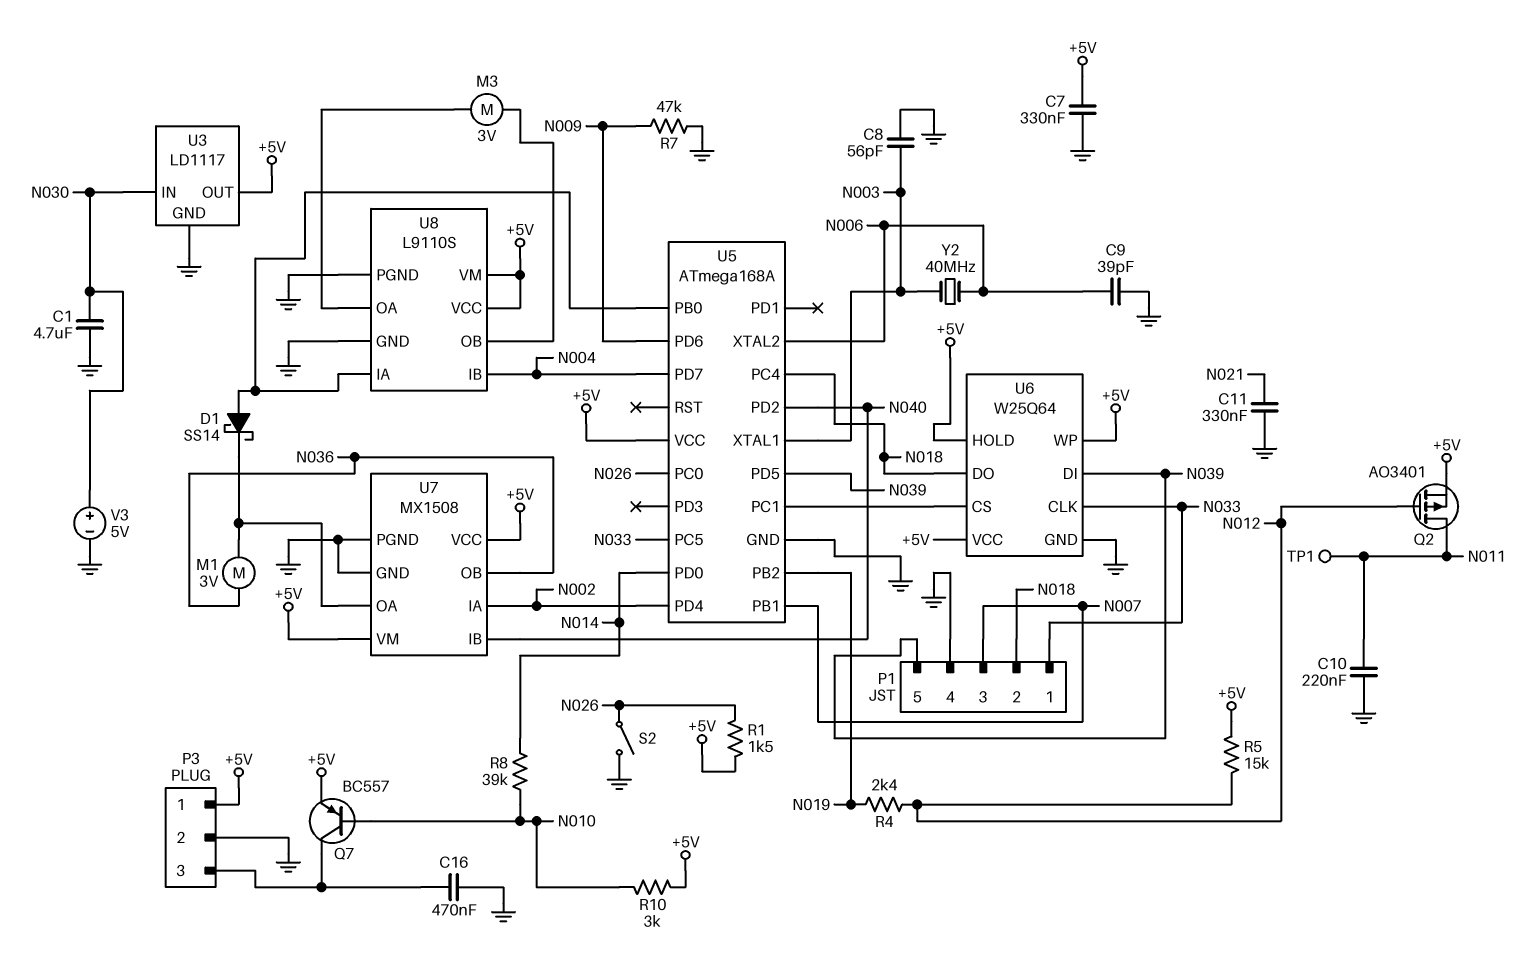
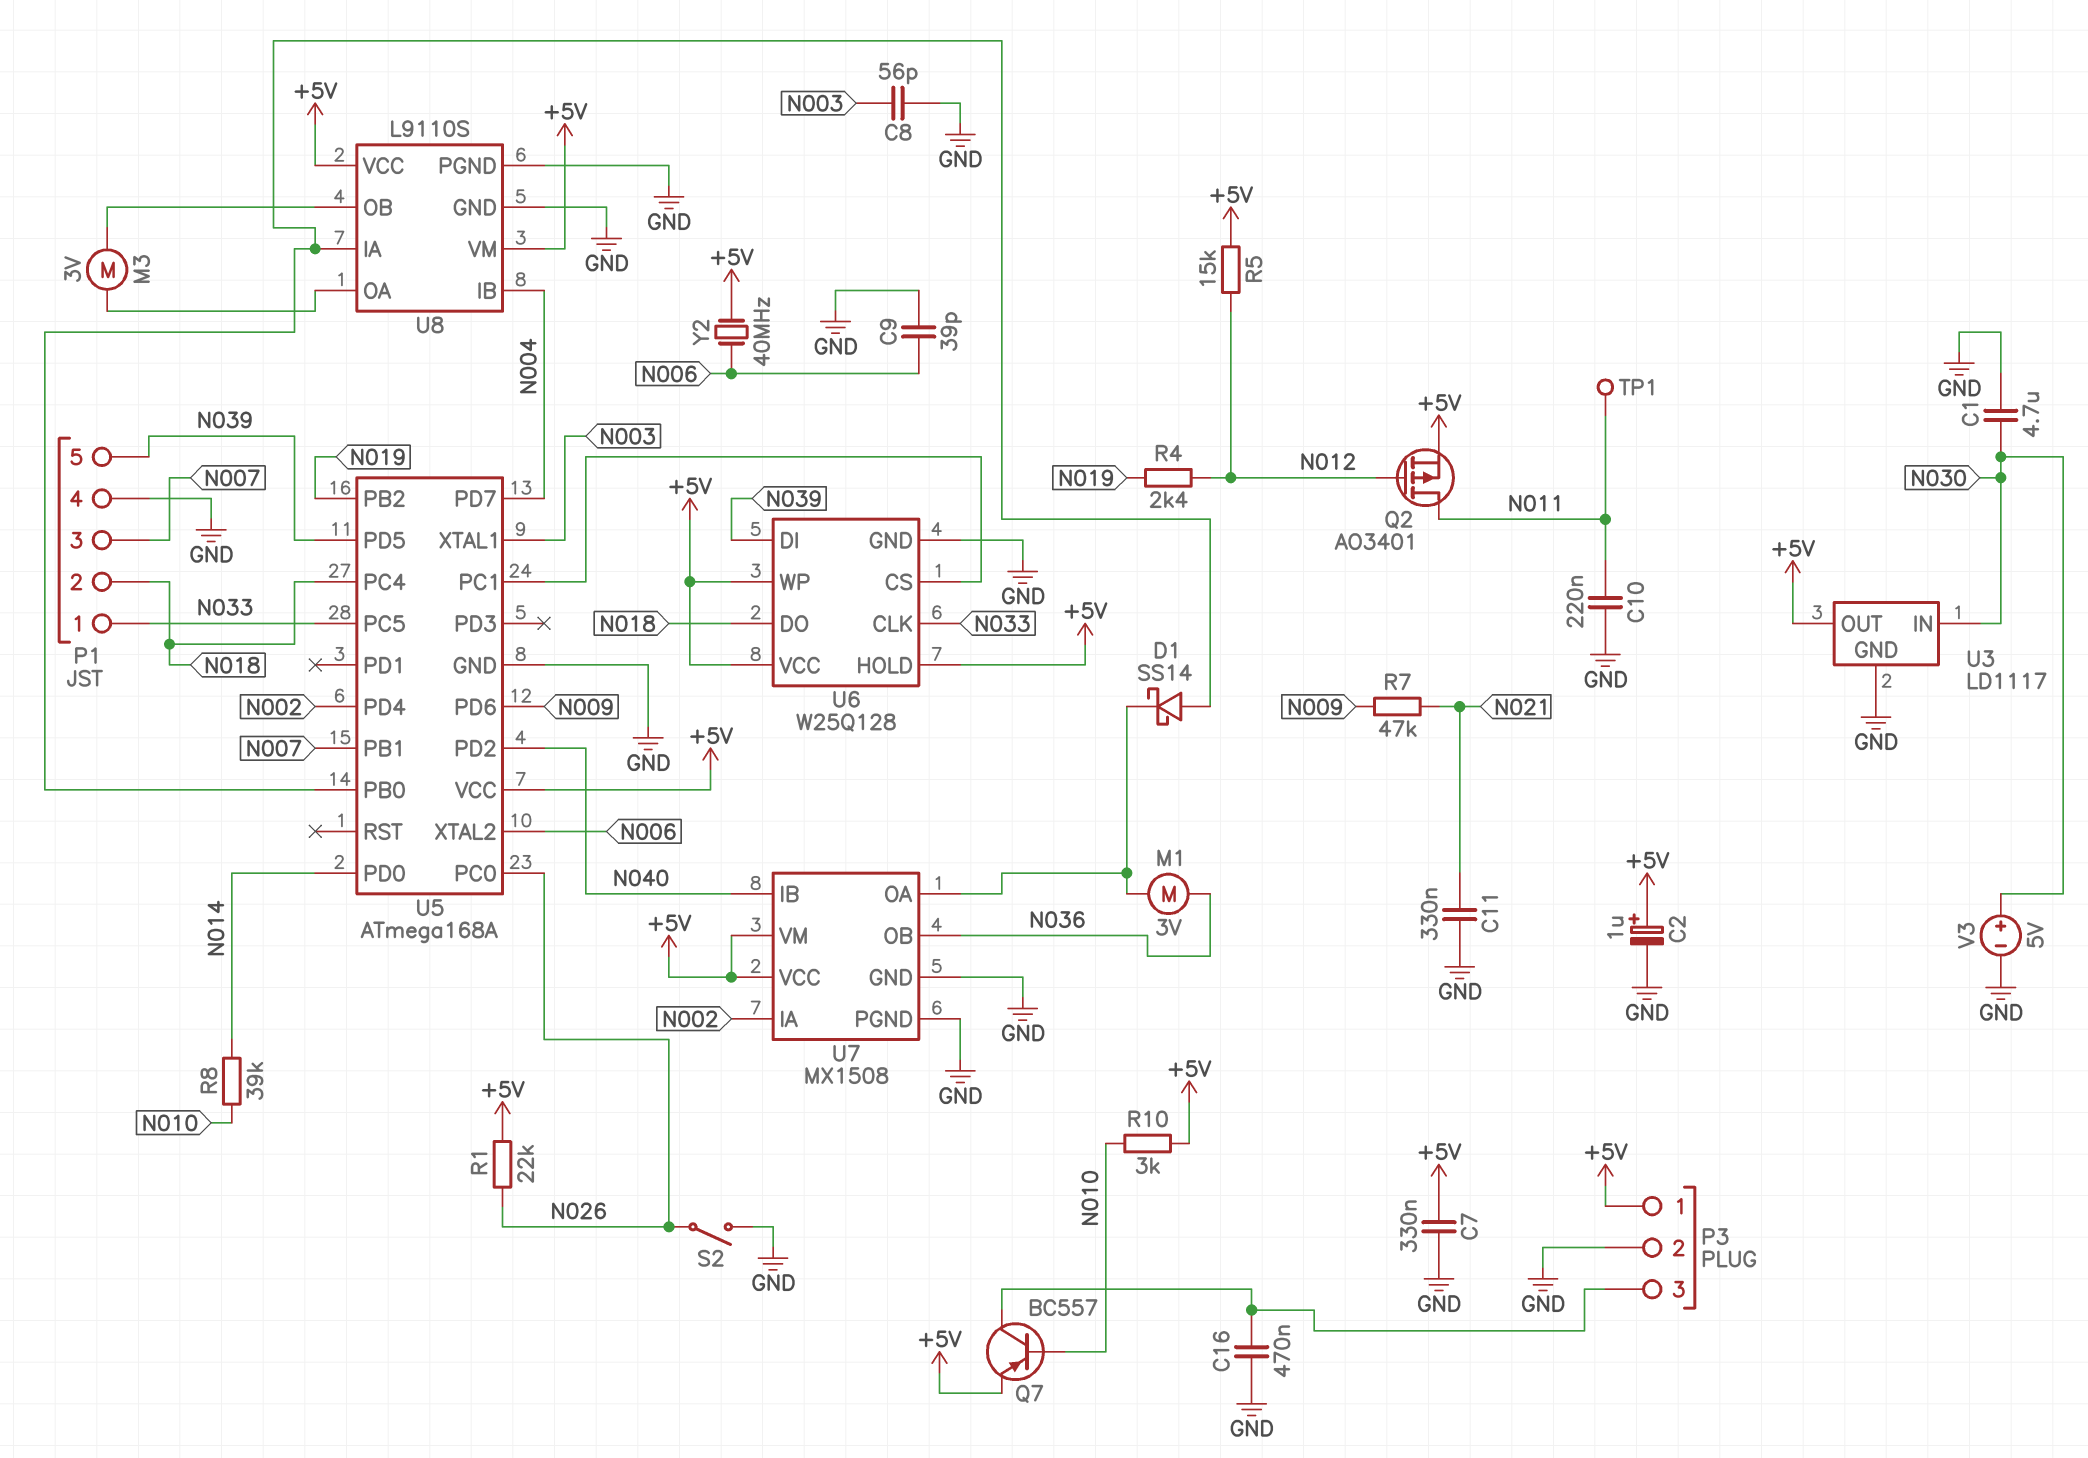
C2: none -> 1uF (plus +5V, minus GND)
R1: 1.5k (+5V, N026) -> 22k (+5V, N026)
R7: 47k (GND, N009) -> 47k (N009, N021)
U6: W25Q64 -> W25Q128
Y2: 40MHz (N003, N006) -> 40MHz (+5V, N006)

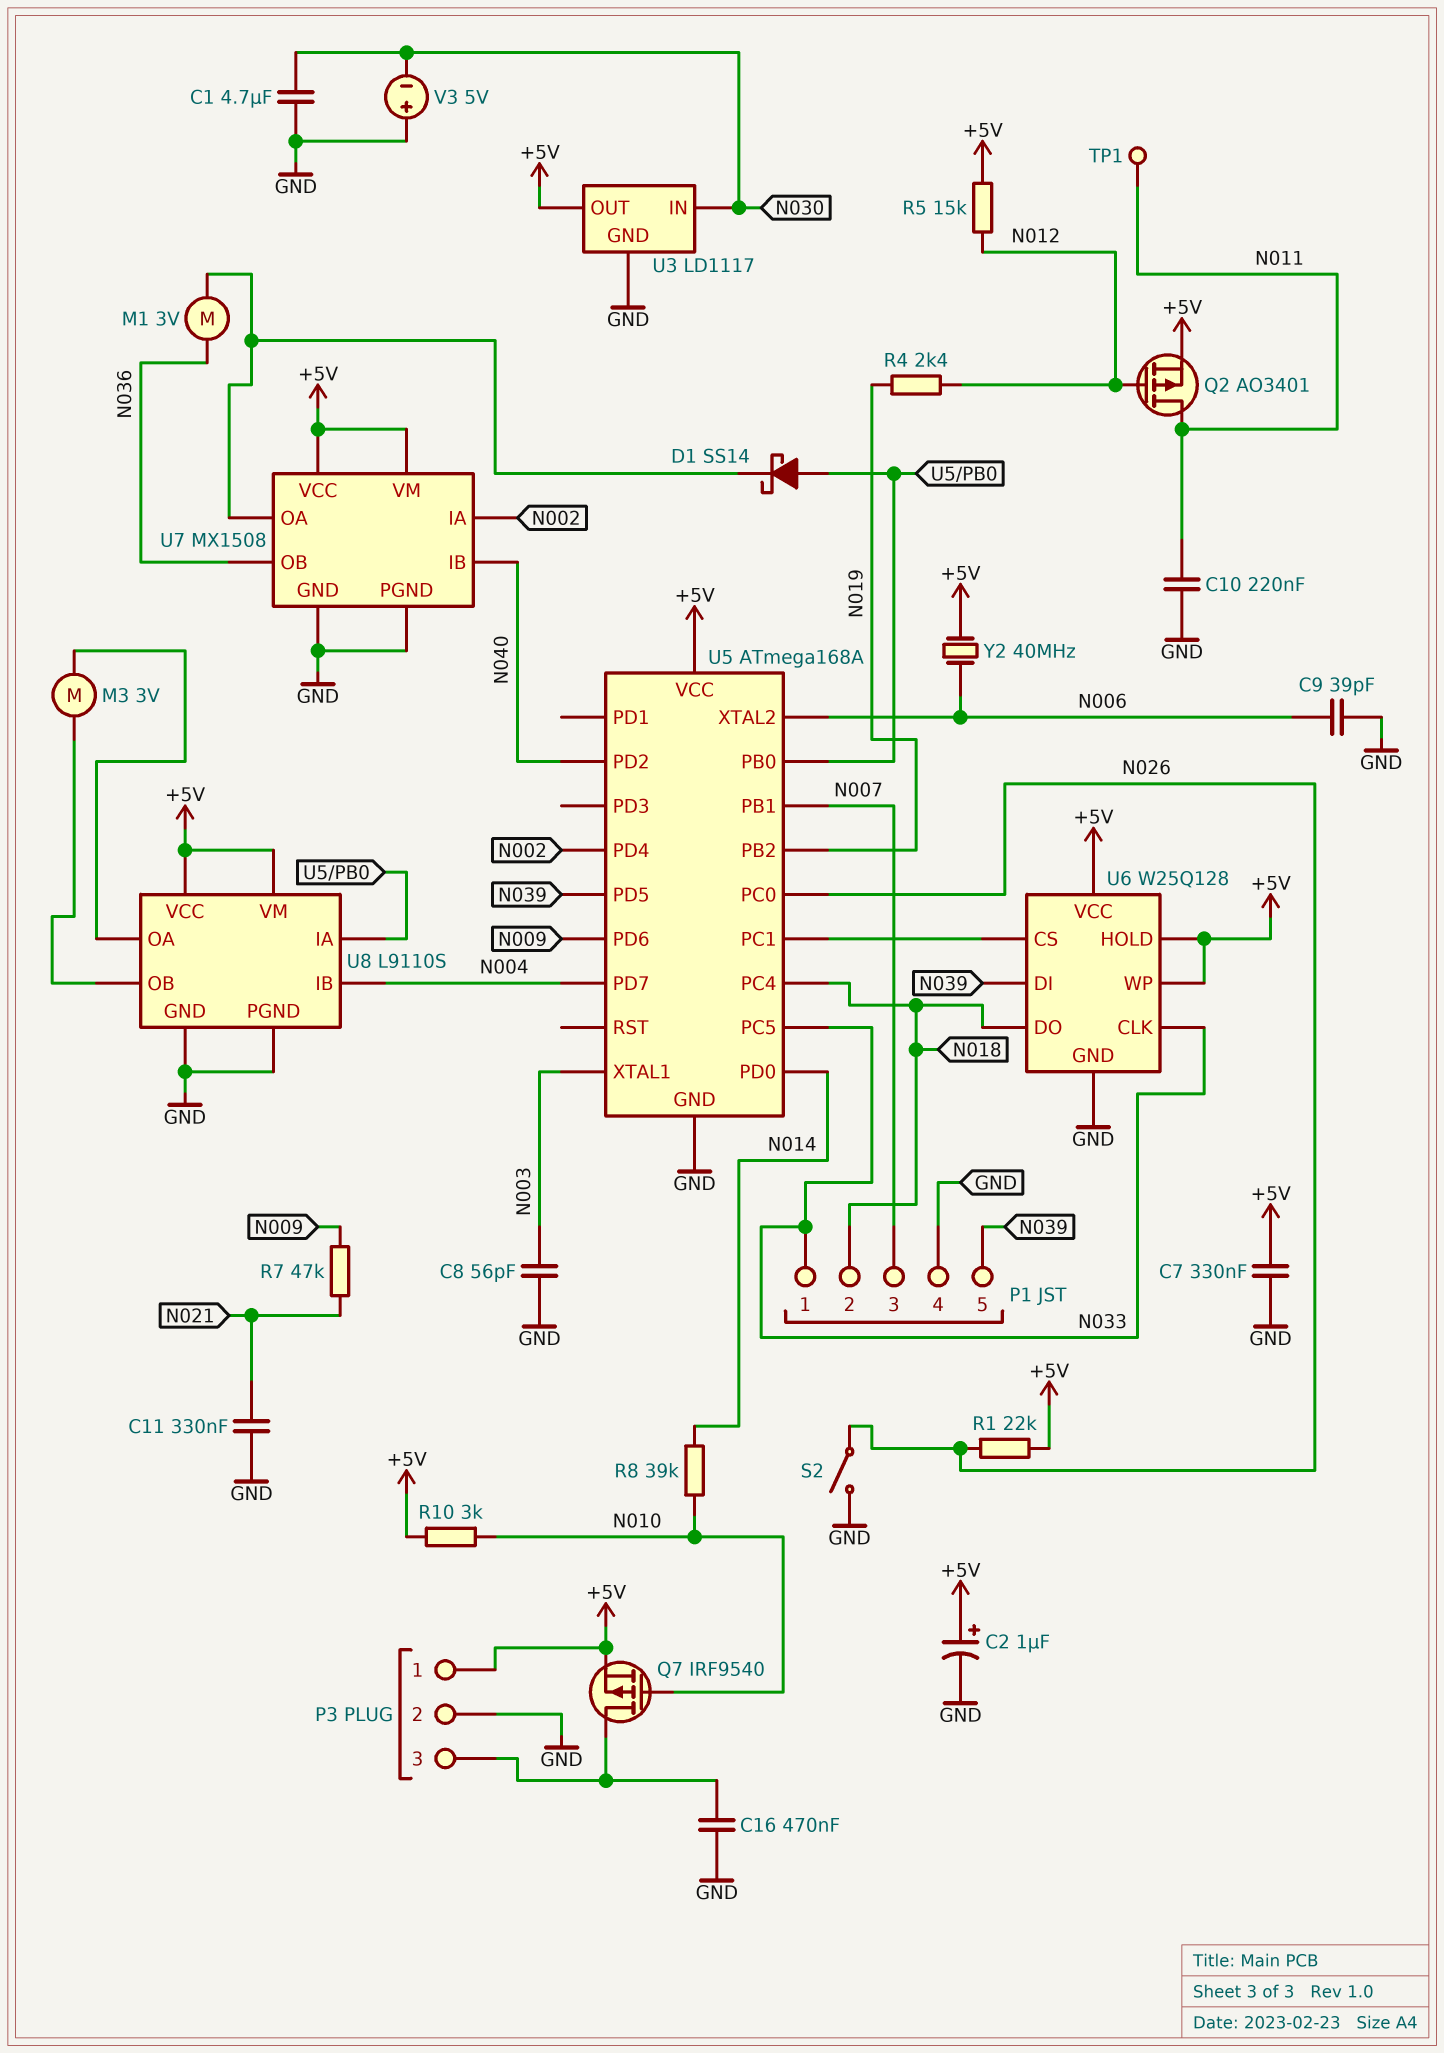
Q7: PNP BC557 (B N010, C P3/3, E +5V) -> PMOS IRF9540 (G N010, D P3/3, S +5V)
V3: 5V (plus N030, minus GND) -> 5V (plus GND, minus N030)

